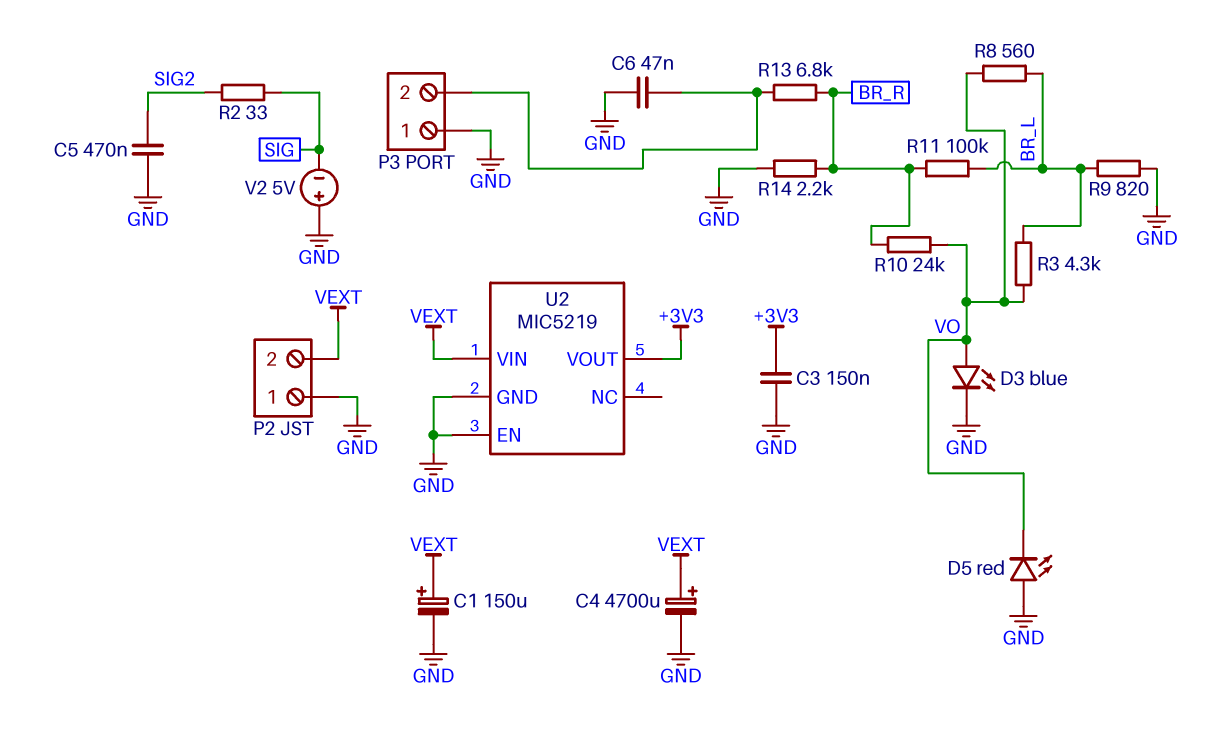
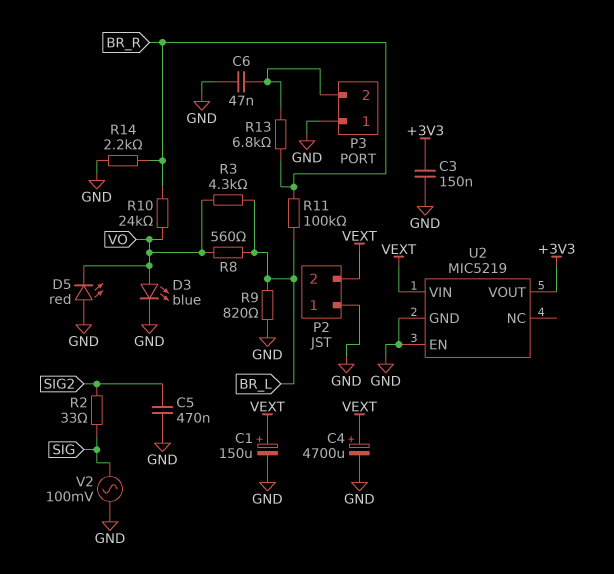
V2: 5V (plus GND, minus SIG) -> AC 100mV (GND, SIG)

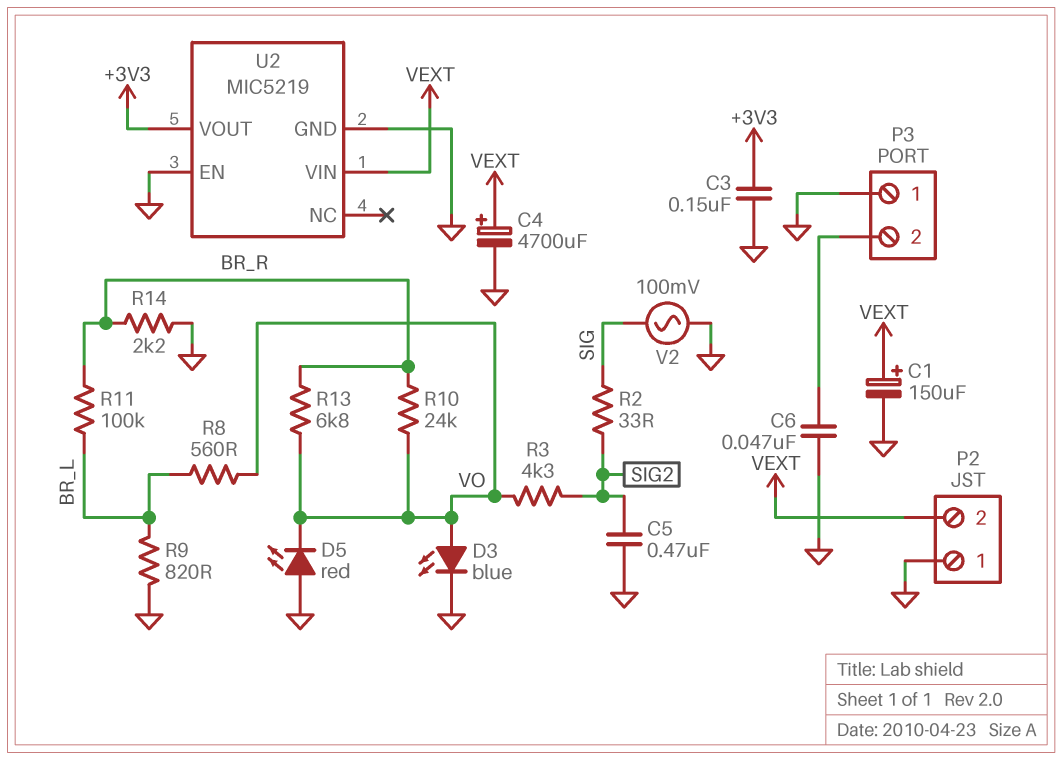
R3: 4.3k (BR_L, VO) -> 4.3k (SIG2, VO)
R13: 6.8k (BR_R, P3/2) -> 6.8k (BR_R, VO)

